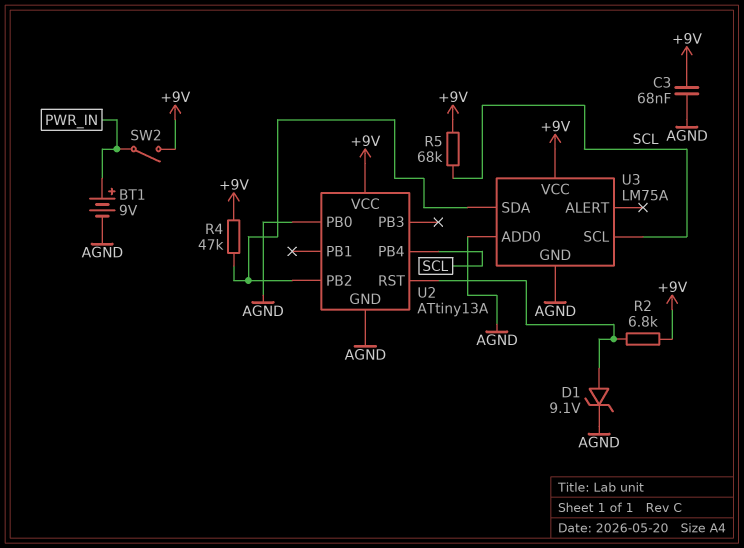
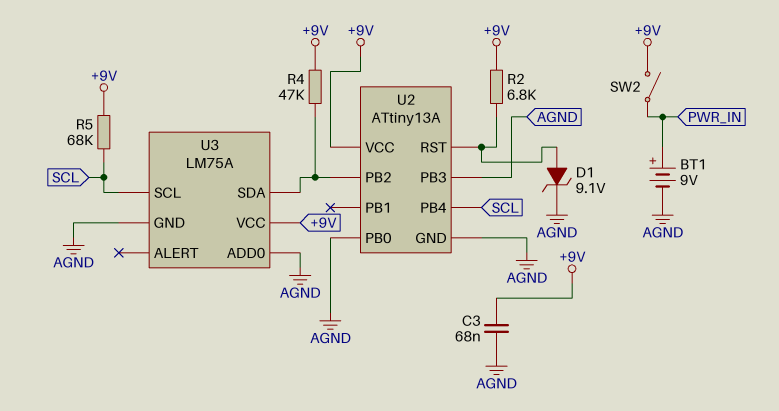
U2 pin PB3: none -> AGND

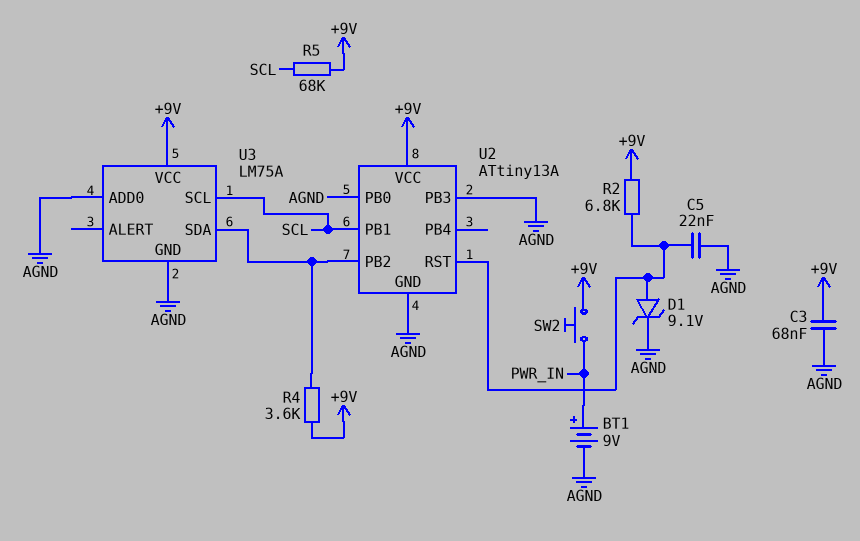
C5: none -> 22nF (AGND, U2/RST)
R4: 47k (+9V, U2/PB2) -> 3.6k (+9V, U2/PB2)
SW2: switch (+9V, PWR_IN) -> button (+9V, PWR_IN)
U2 pin PB1: none -> SCL
U2 pin PB4: SCL -> none

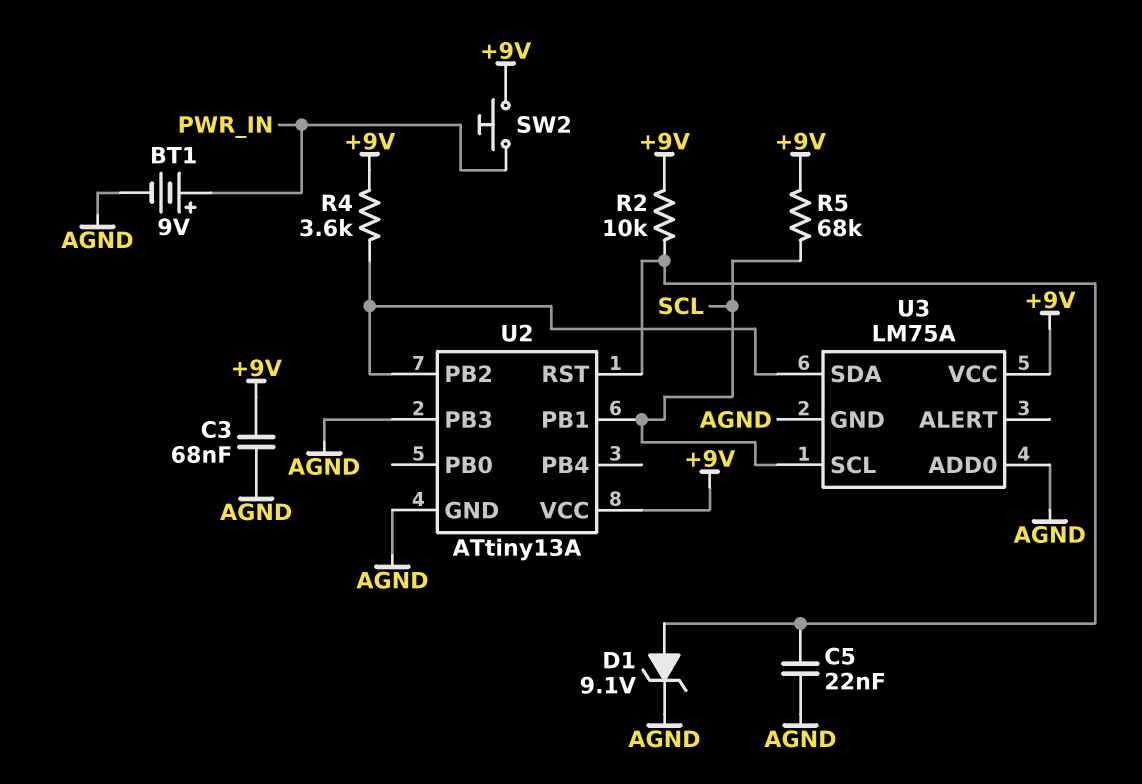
R2: 6.8k (+9V, U2/RST) -> 10k (+9V, U2/RST)
U2 pin PB0: AGND -> none

